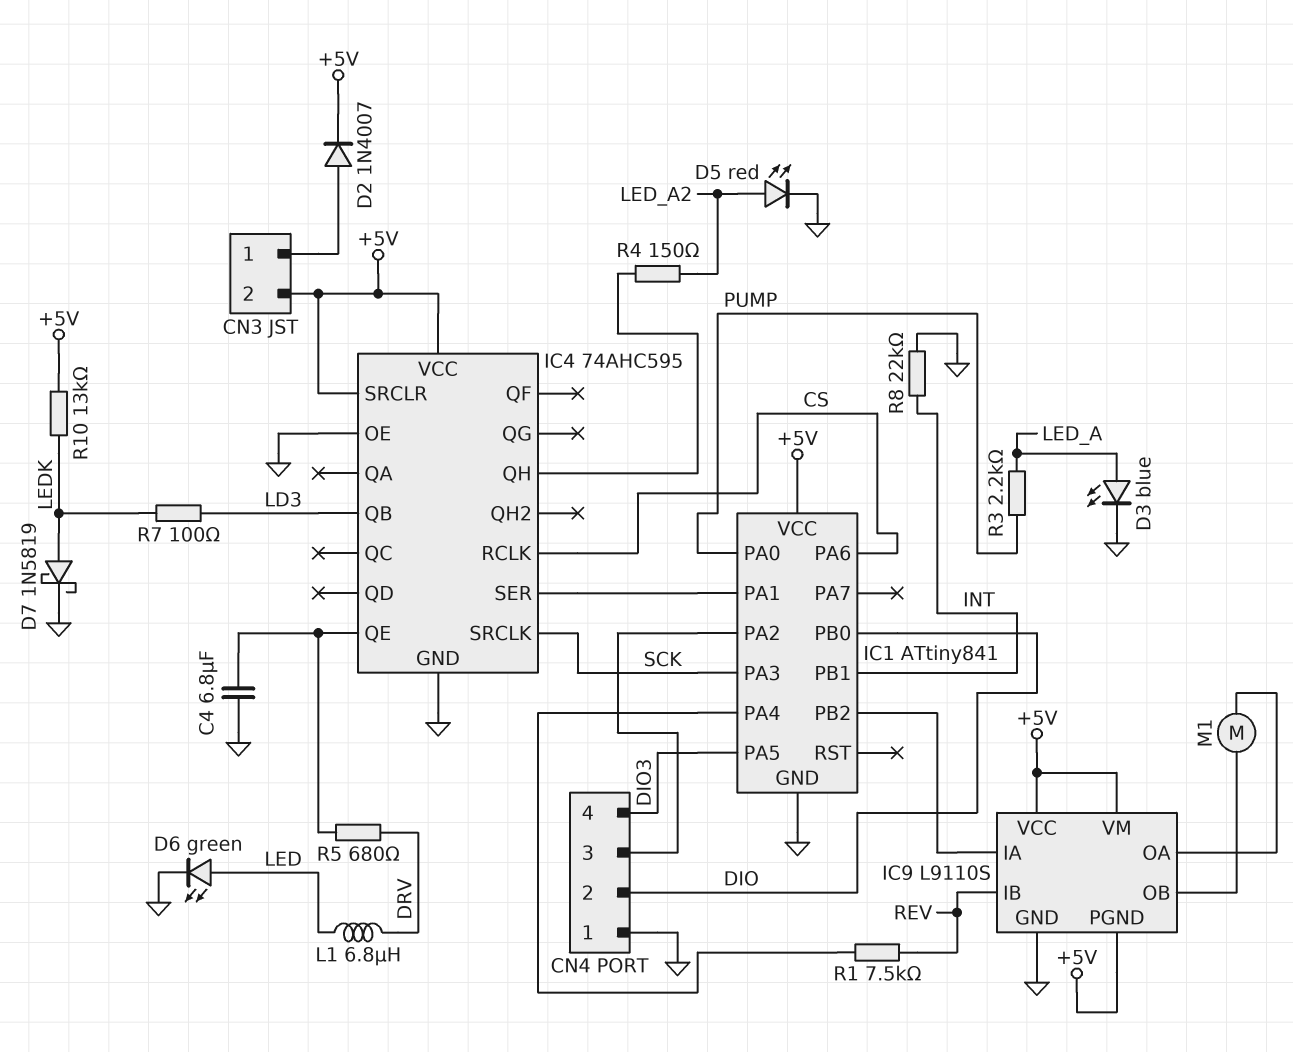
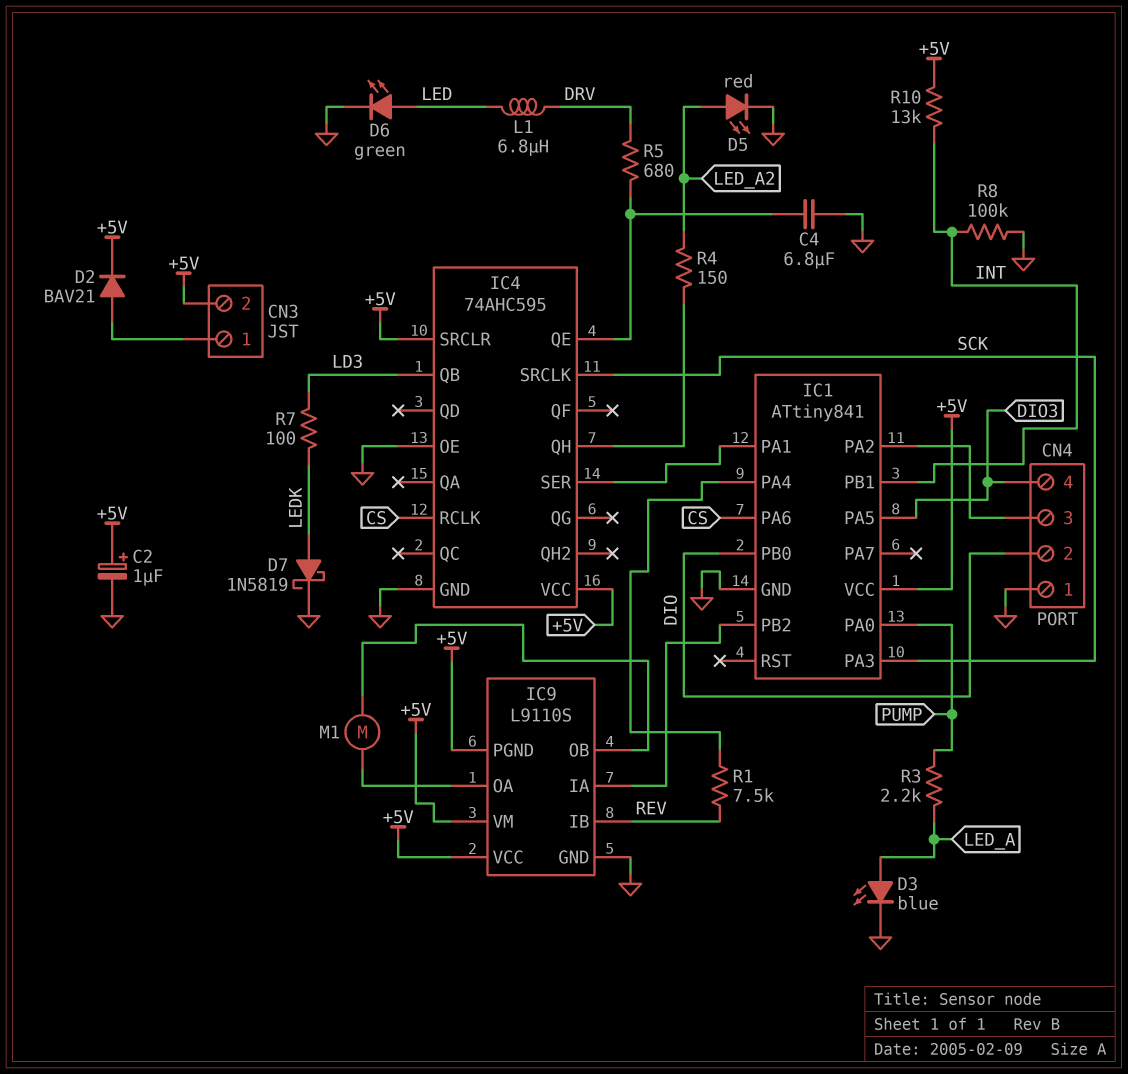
C2: none -> 1uF (plus +5V, minus GND)
D2: diode 1N4007 (A CN3/1, K +5V) -> diode BAV21 (A CN3/1, K +5V)
R8: 22k (GND, INT) -> 100k (GND, INT)
R10: 13k (+5V, LEDK) -> 13k (+5V, INT)

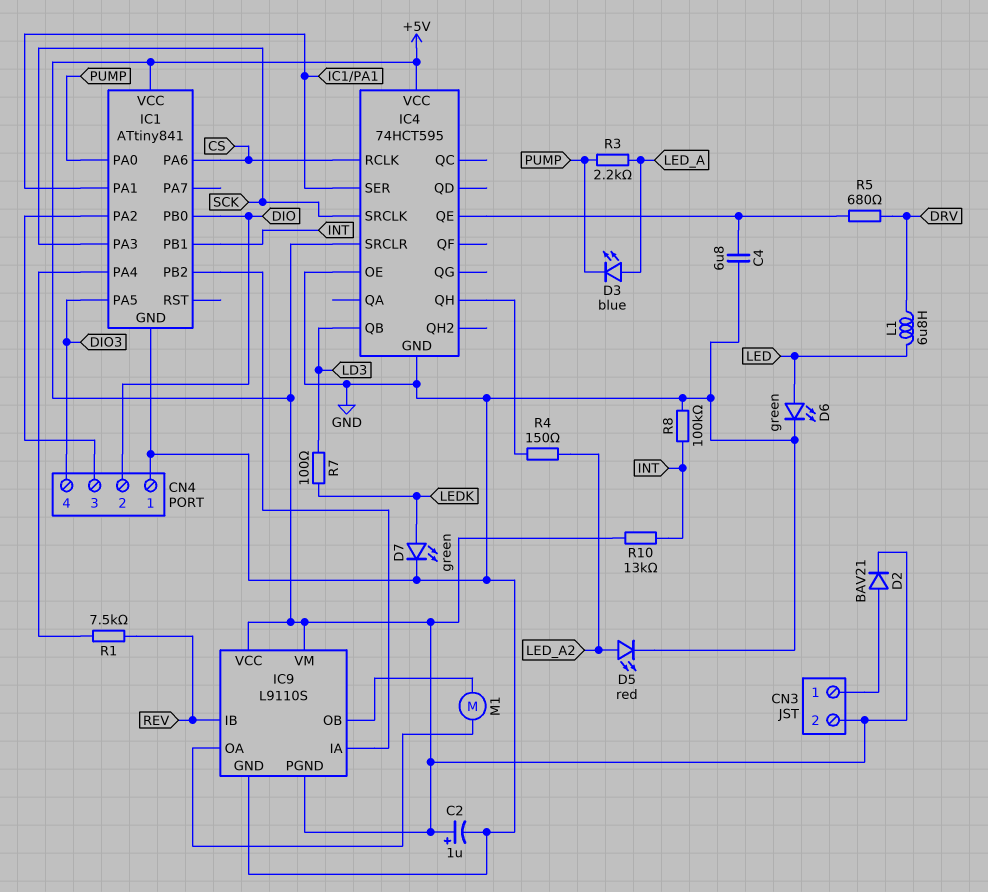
D3: LED blue (A LED_A, K GND) -> LED blue (A LED_A, K PUMP)
D7: schottky 1N5819 (A LEDK, K GND) -> LED green (A LEDK, K GND)
IC4: 74AHC595 -> 74HCT595

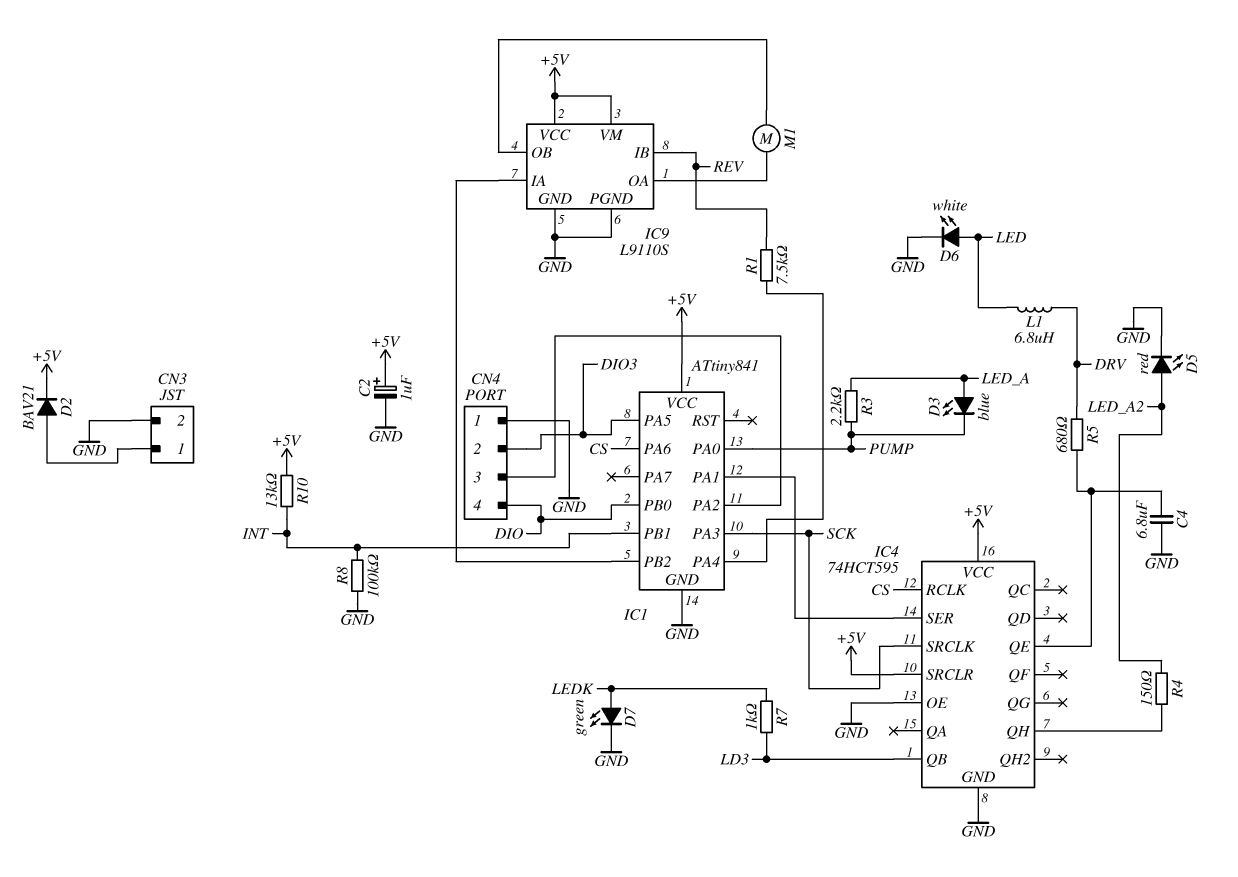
CN3 pin 2: +5V -> GND
CN4 pin 2: DIO -> DIO3
CN4 pin 4: DIO3 -> DIO
D6: LED green (A LED, K GND) -> LED white (A LED, K GND)
IC9 pin PGND: +5V -> GND
R7: 100 (LD3, LEDK) -> 1k (LD3, LEDK)

